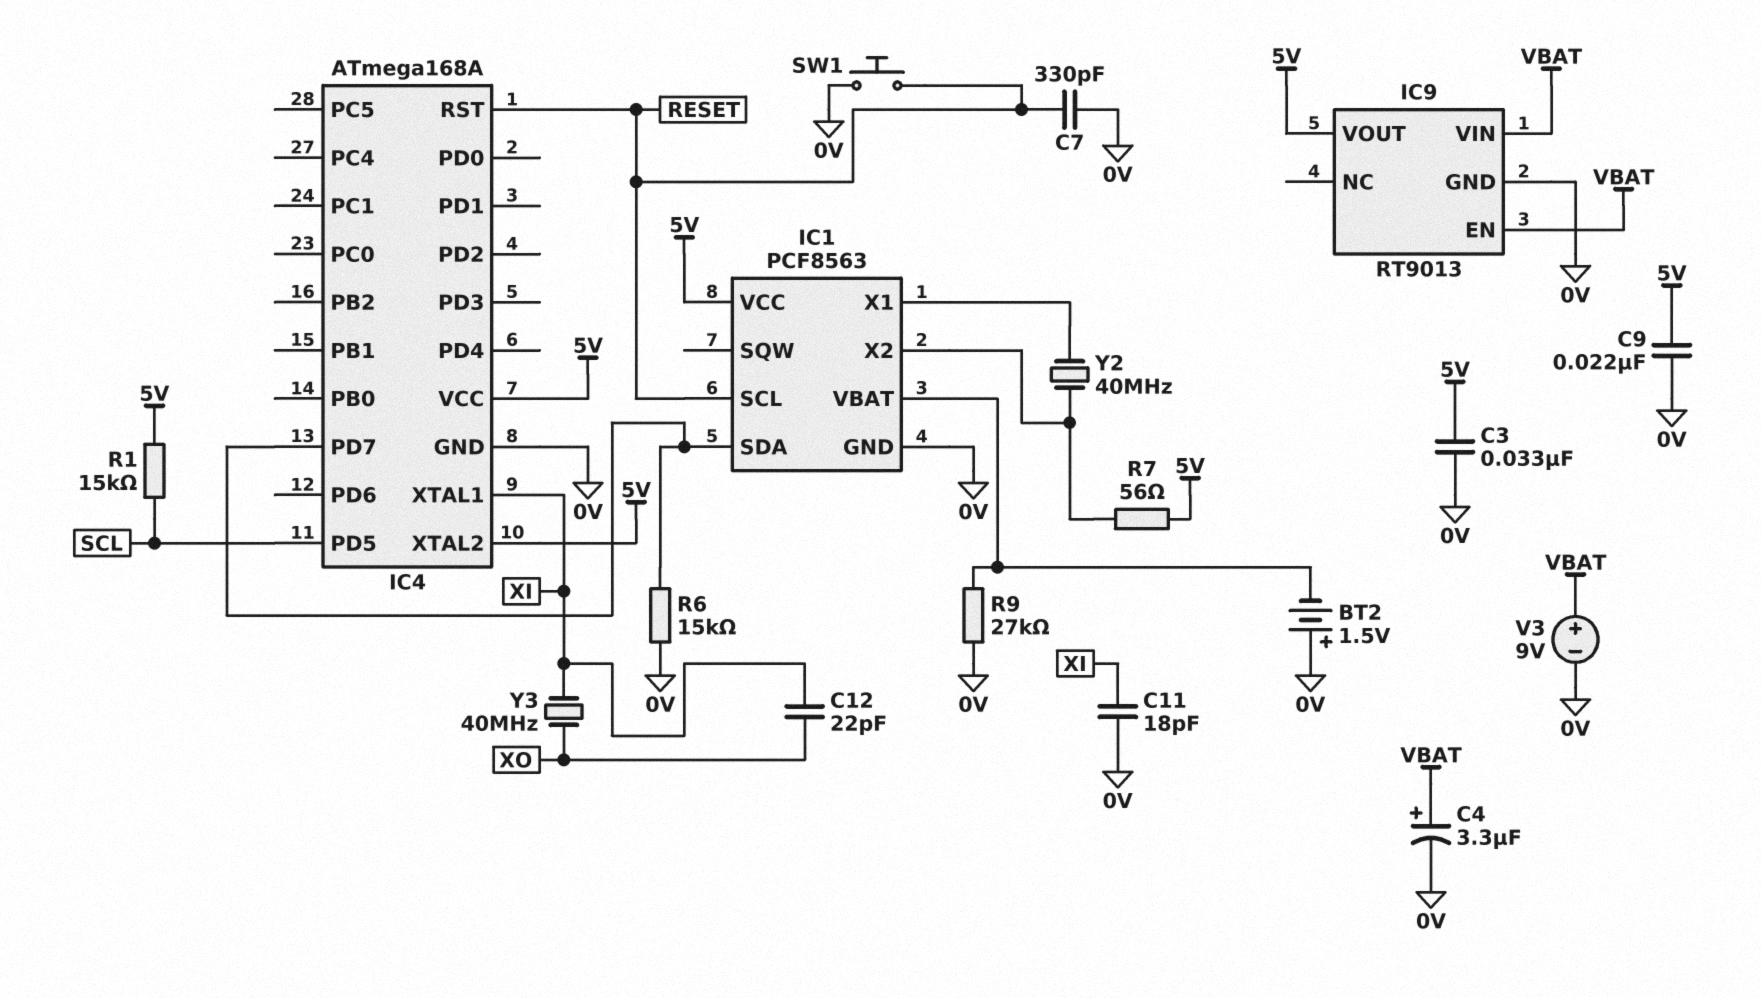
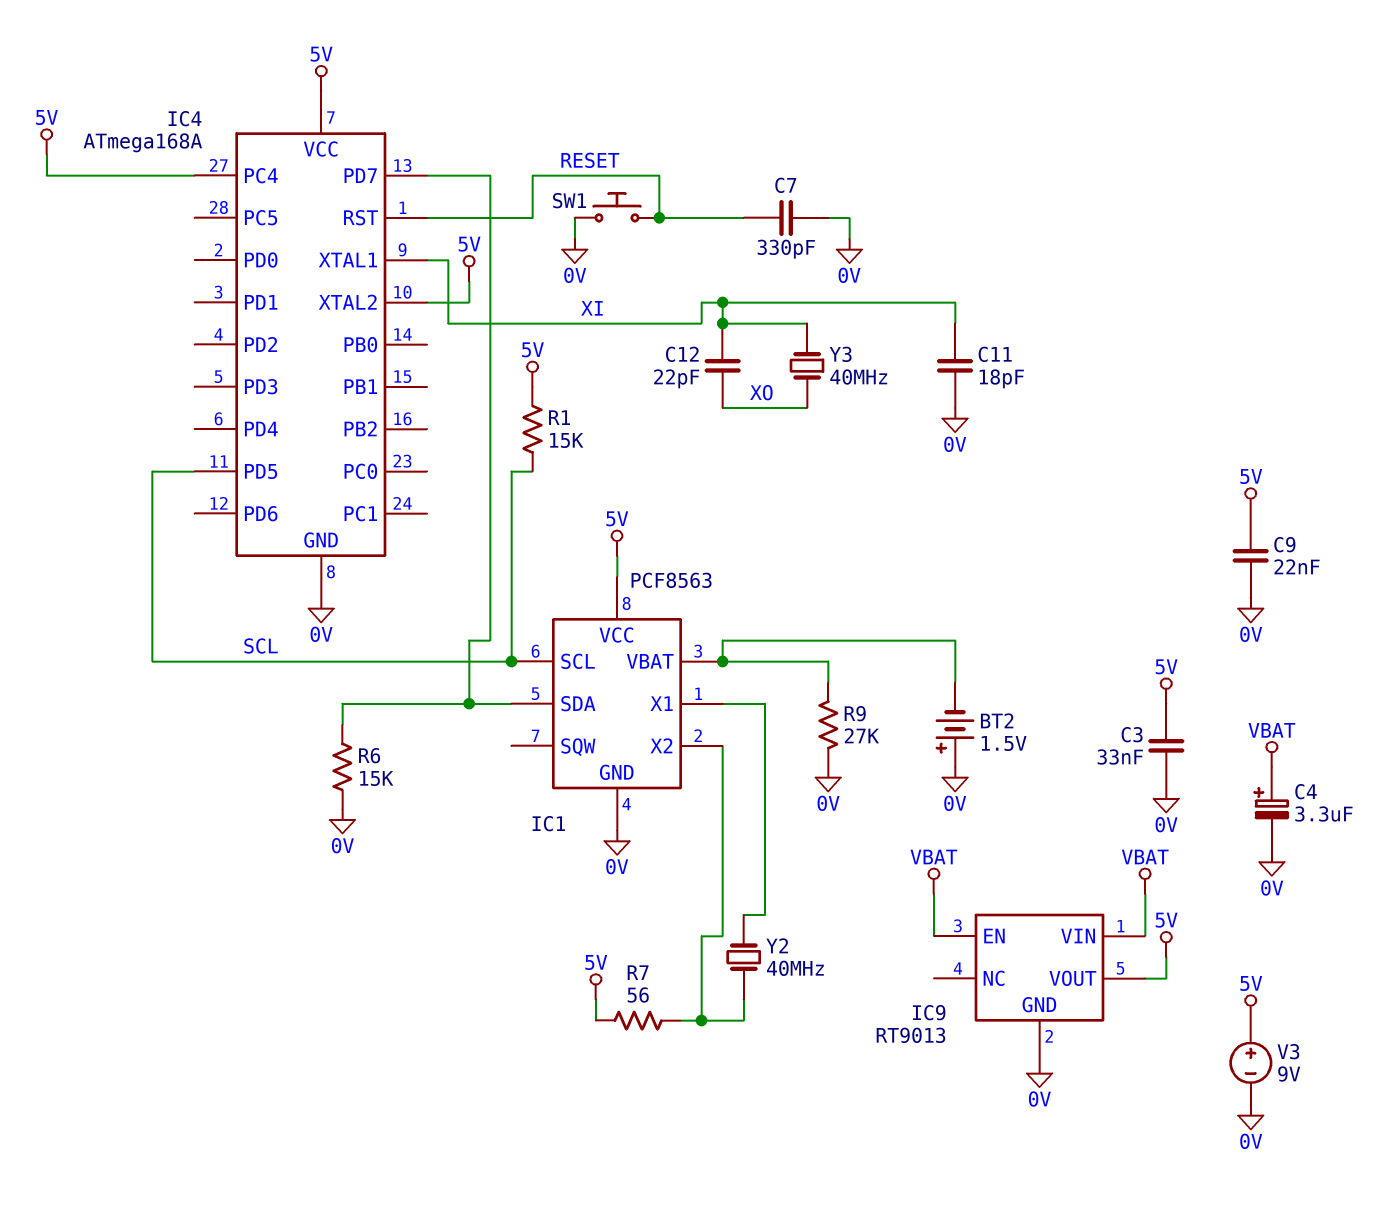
IC1 pin SCL: RESET -> SCL
IC4 pin PC4: none -> 5V
V3: 9V (plus VBAT, minus 0V) -> 9V (plus 5V, minus 0V)

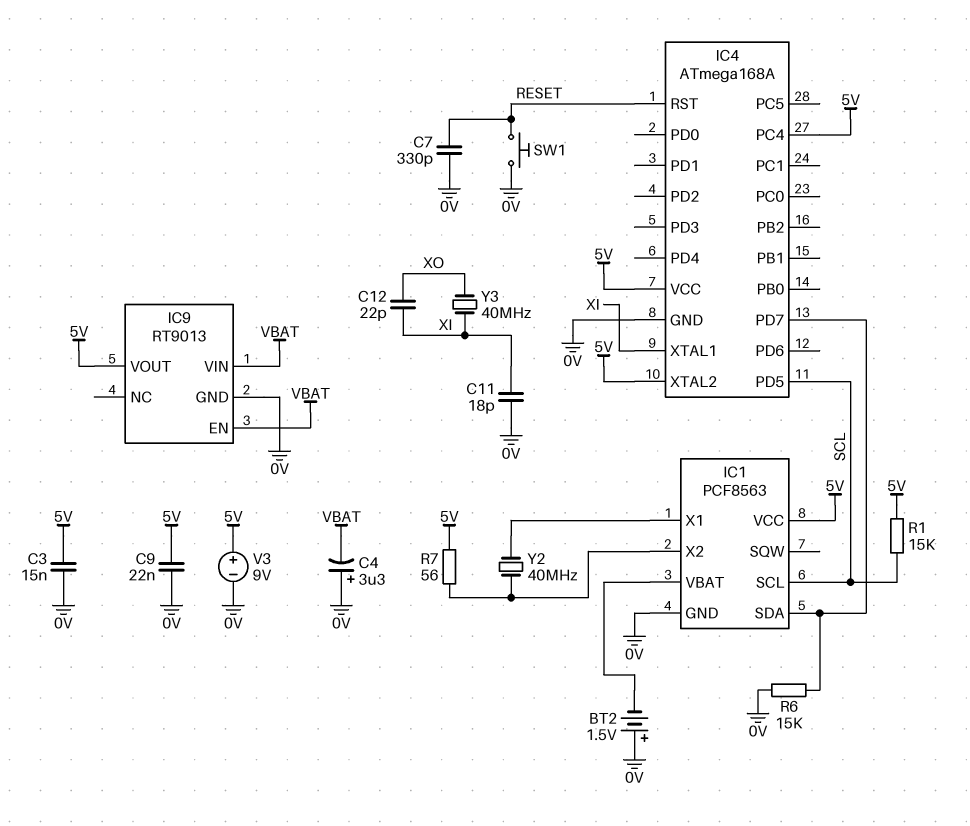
C3: 33nF (0V, 5V) -> 15nF (0V, 5V)
C4: 3.3uF (plus VBAT, minus 0V) -> 3.3uF (plus 0V, minus VBAT)
R9: 27k (0V, IC1/VBAT) -> none

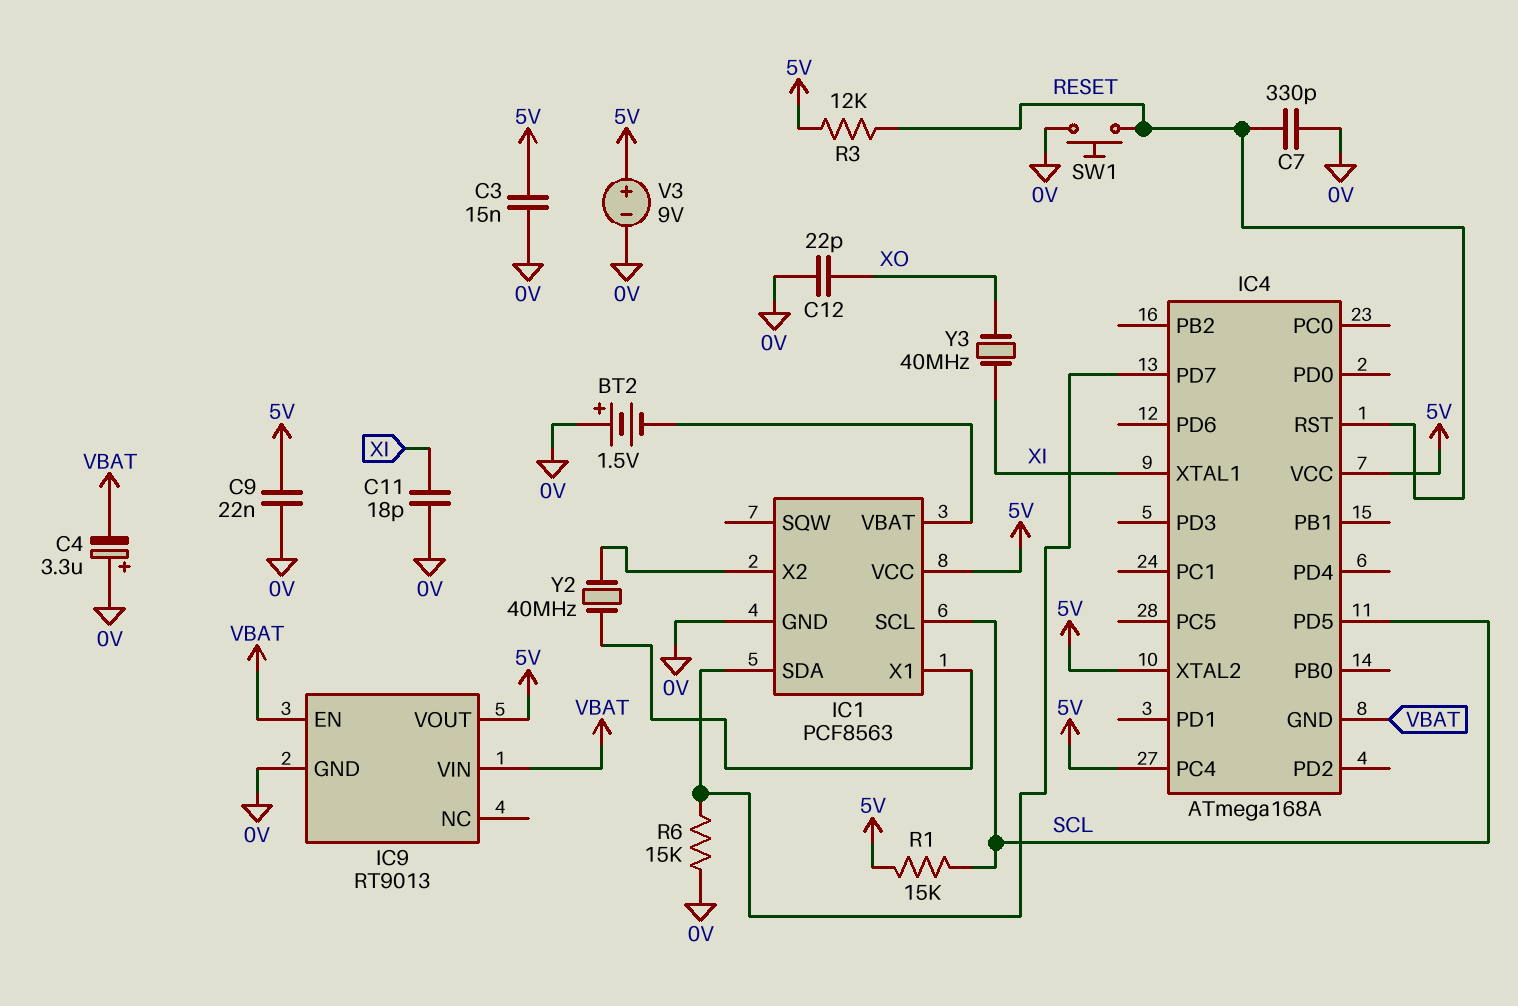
C12: 22pF (XI, XO) -> 22pF (0V, XO)
IC4 pin GND: 0V -> VBAT
R3: none -> 12k (5V, RESET)
R7: 56 (5V, IC1/X2) -> none

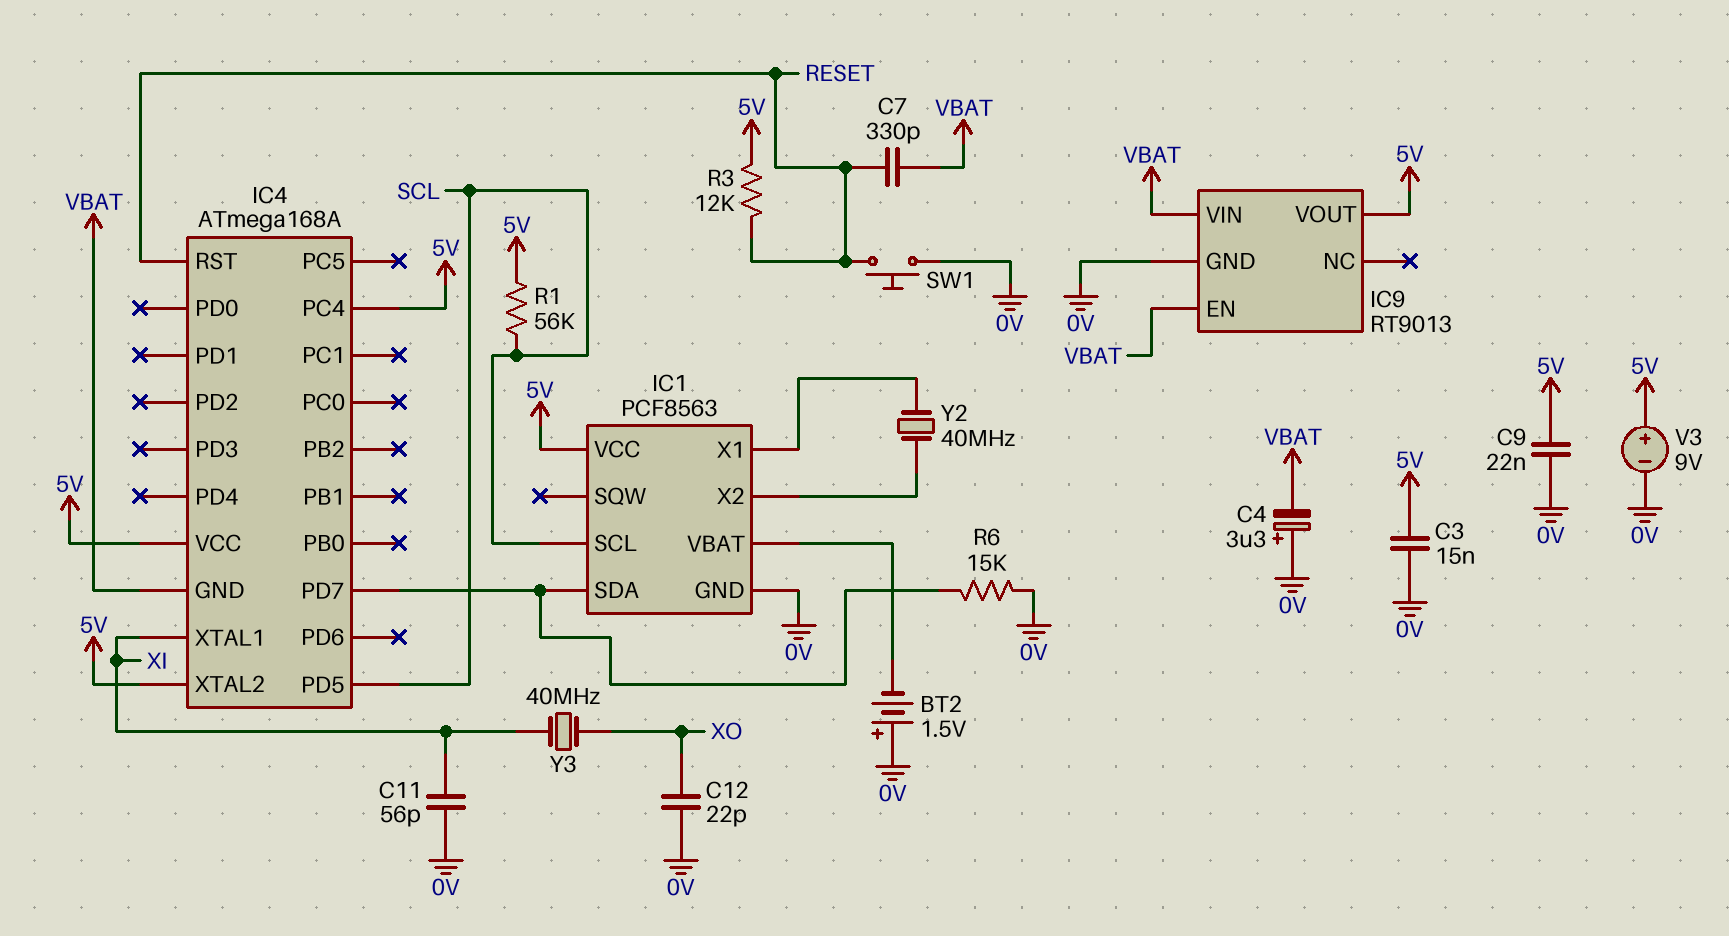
C7: 330pF (0V, RESET) -> 330pF (RESET, VBAT)
C11: 18pF (0V, XI) -> 56pF (0V, XI)
R1: 15k (5V, SCL) -> 56k (5V, SCL)

